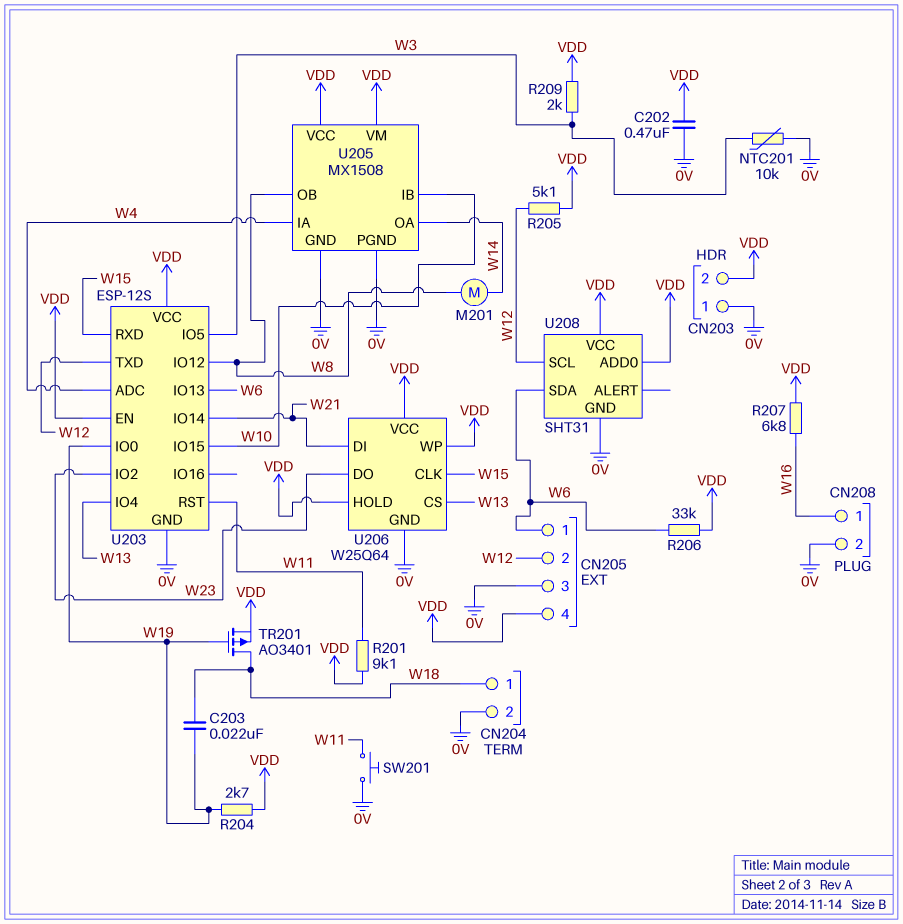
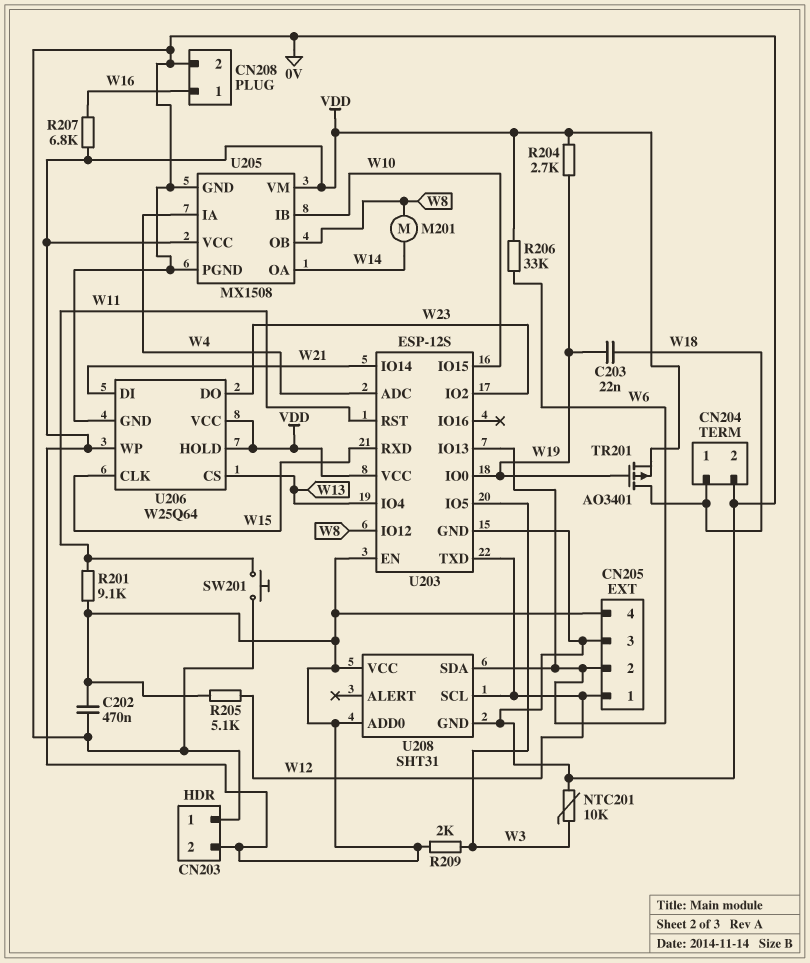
CN205 pin 1: W6 -> W12
CN205 pin 2: W12 -> W6

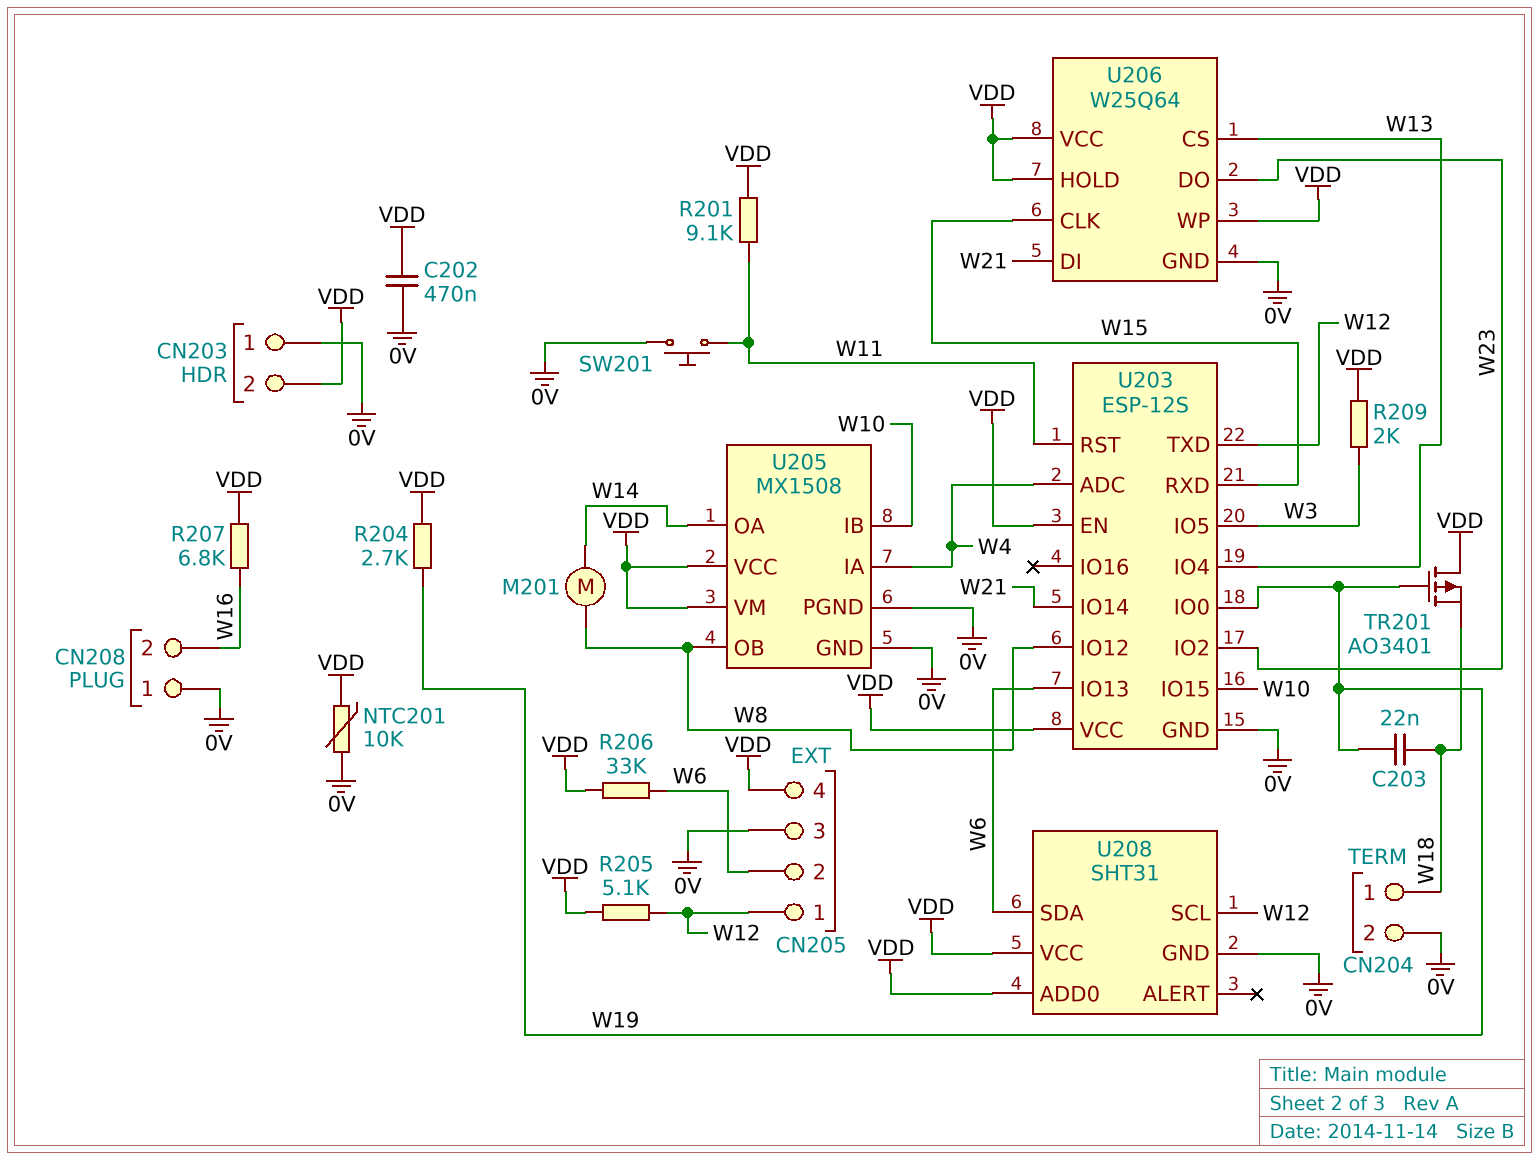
CN208 pin 1: W16 -> 0V
CN208 pin 2: 0V -> W16
NTC201: 10k (0V, W3) -> 10k (0V, VDD)
TR201: PMOS AO3401 (G W19, D W18, S VDD) -> PMOS AO3401 (G W19, D VDD, S W18)

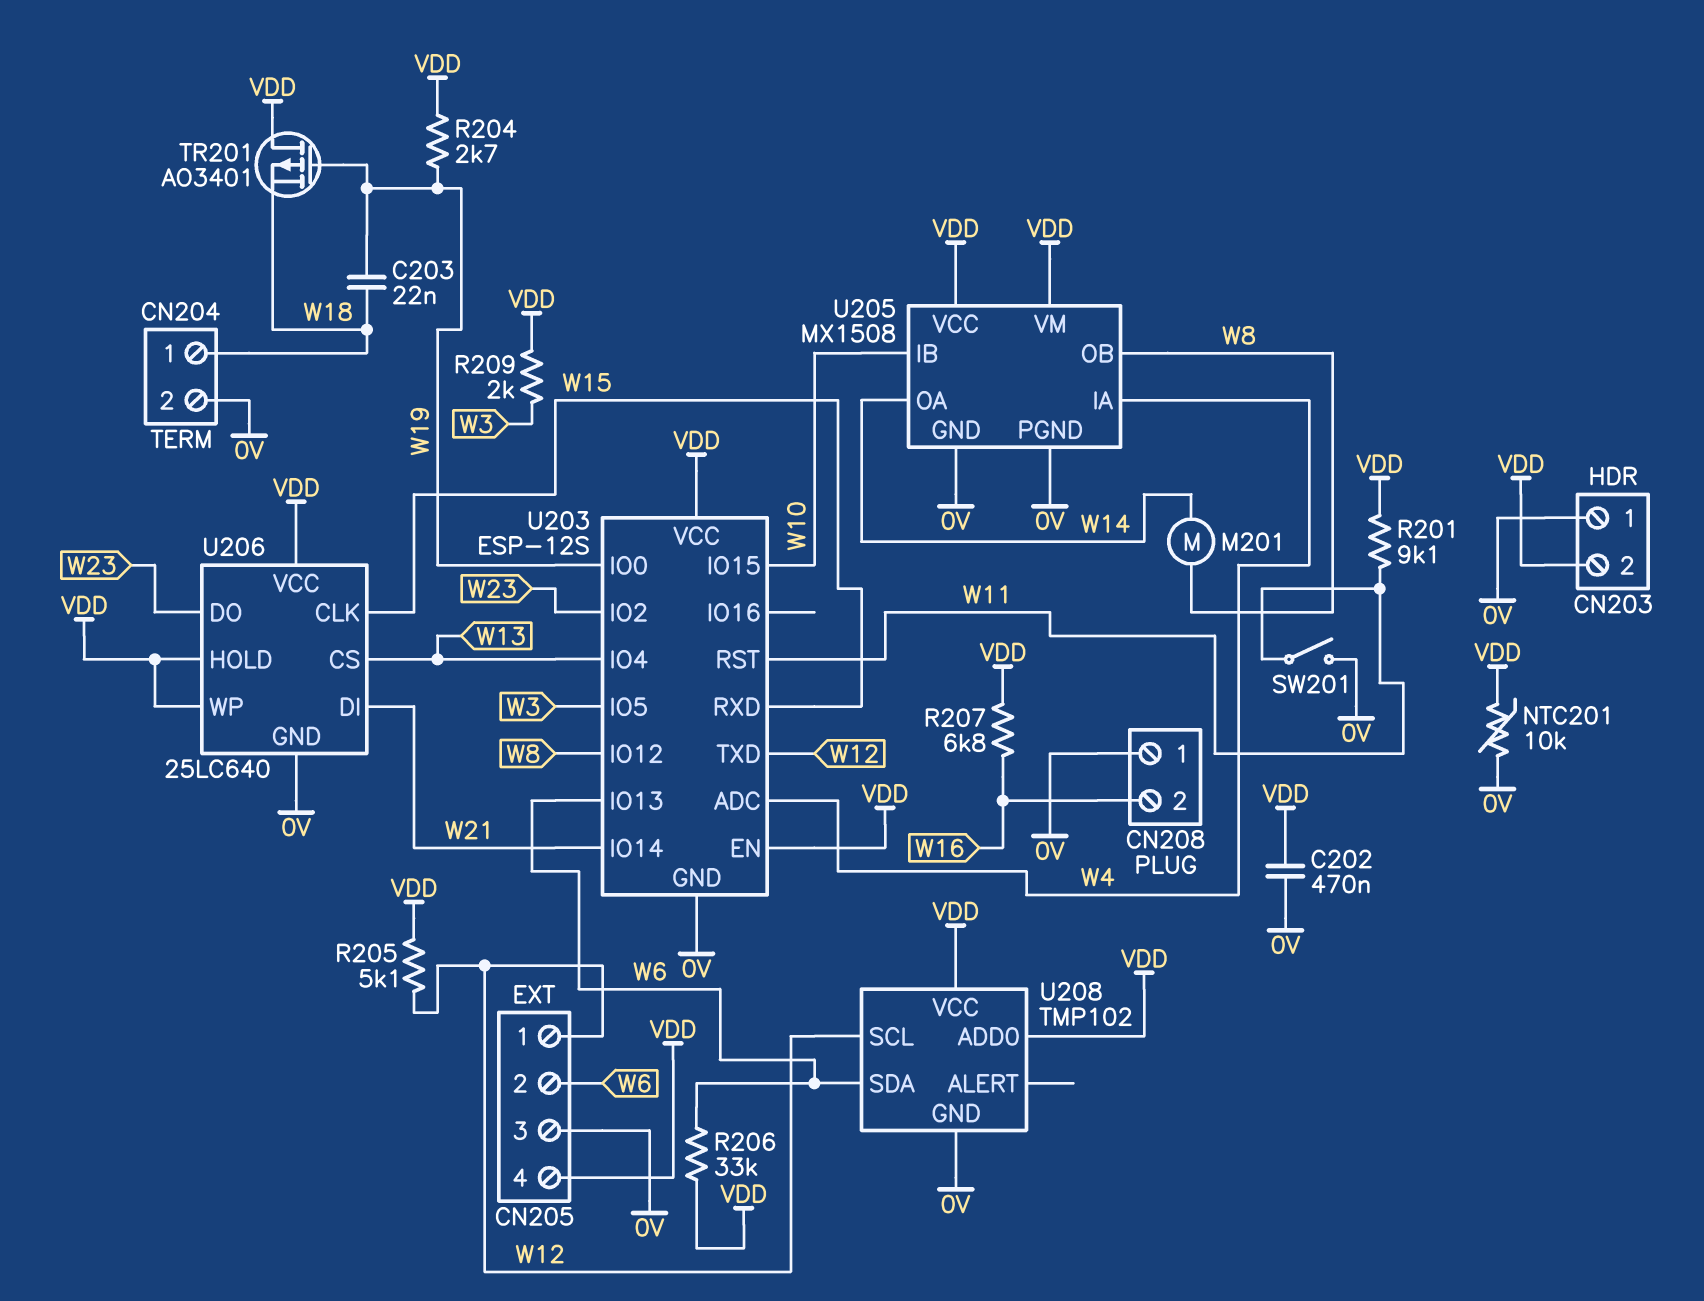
SW201: button (0V, W11) -> switch (0V, W11)
U206: W25Q64 -> 25LC640
U208: SHT31 -> TMP102

